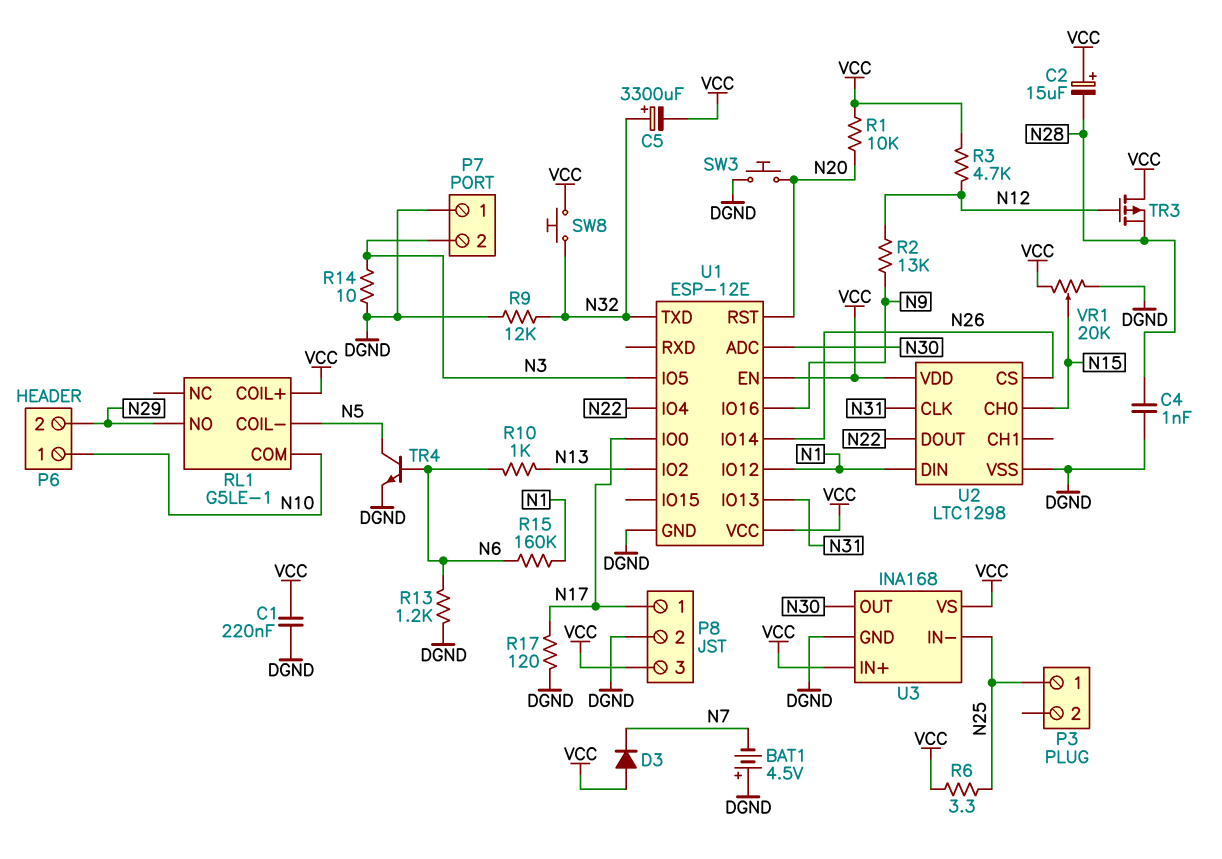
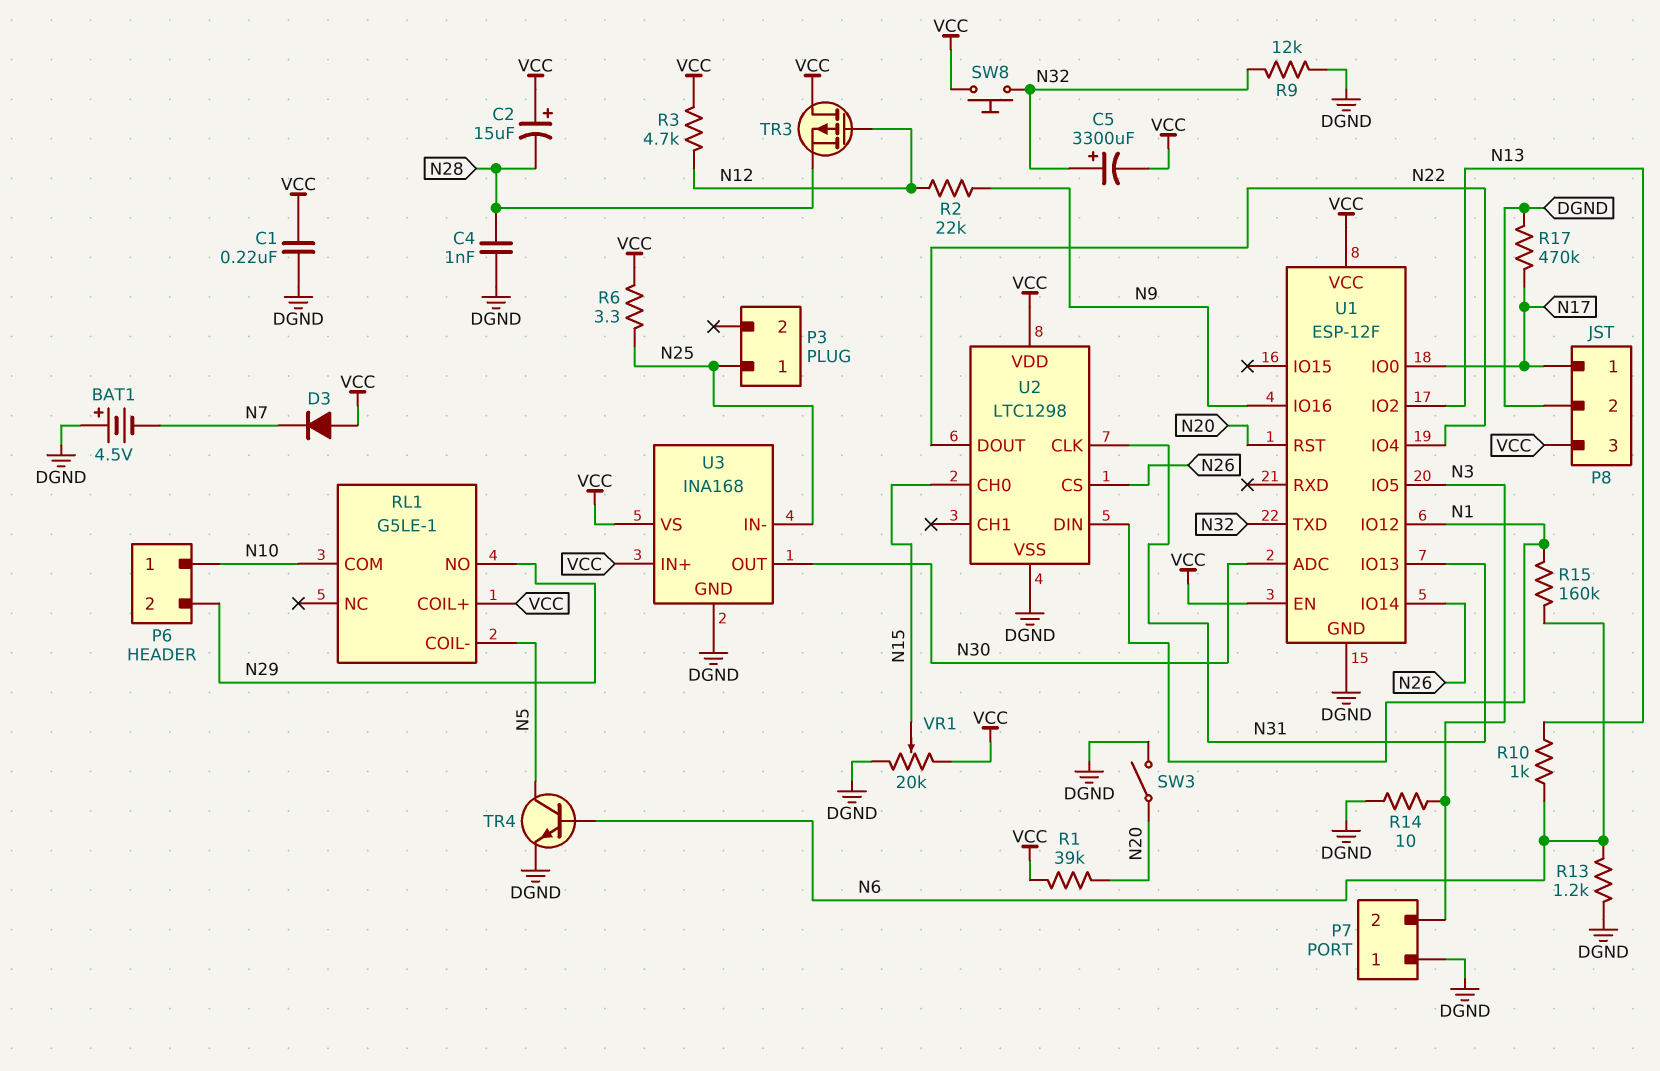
R1: 10k (N20, VCC) -> 39k (N20, VCC)
R2: 13k (N9, N12) -> 22k (N9, N12)
R17: 120 (DGND, N17) -> 470k (DGND, N17)
SW3: button (DGND, N20) -> switch (DGND, N20)
U1: ESP-12E -> ESP-12F

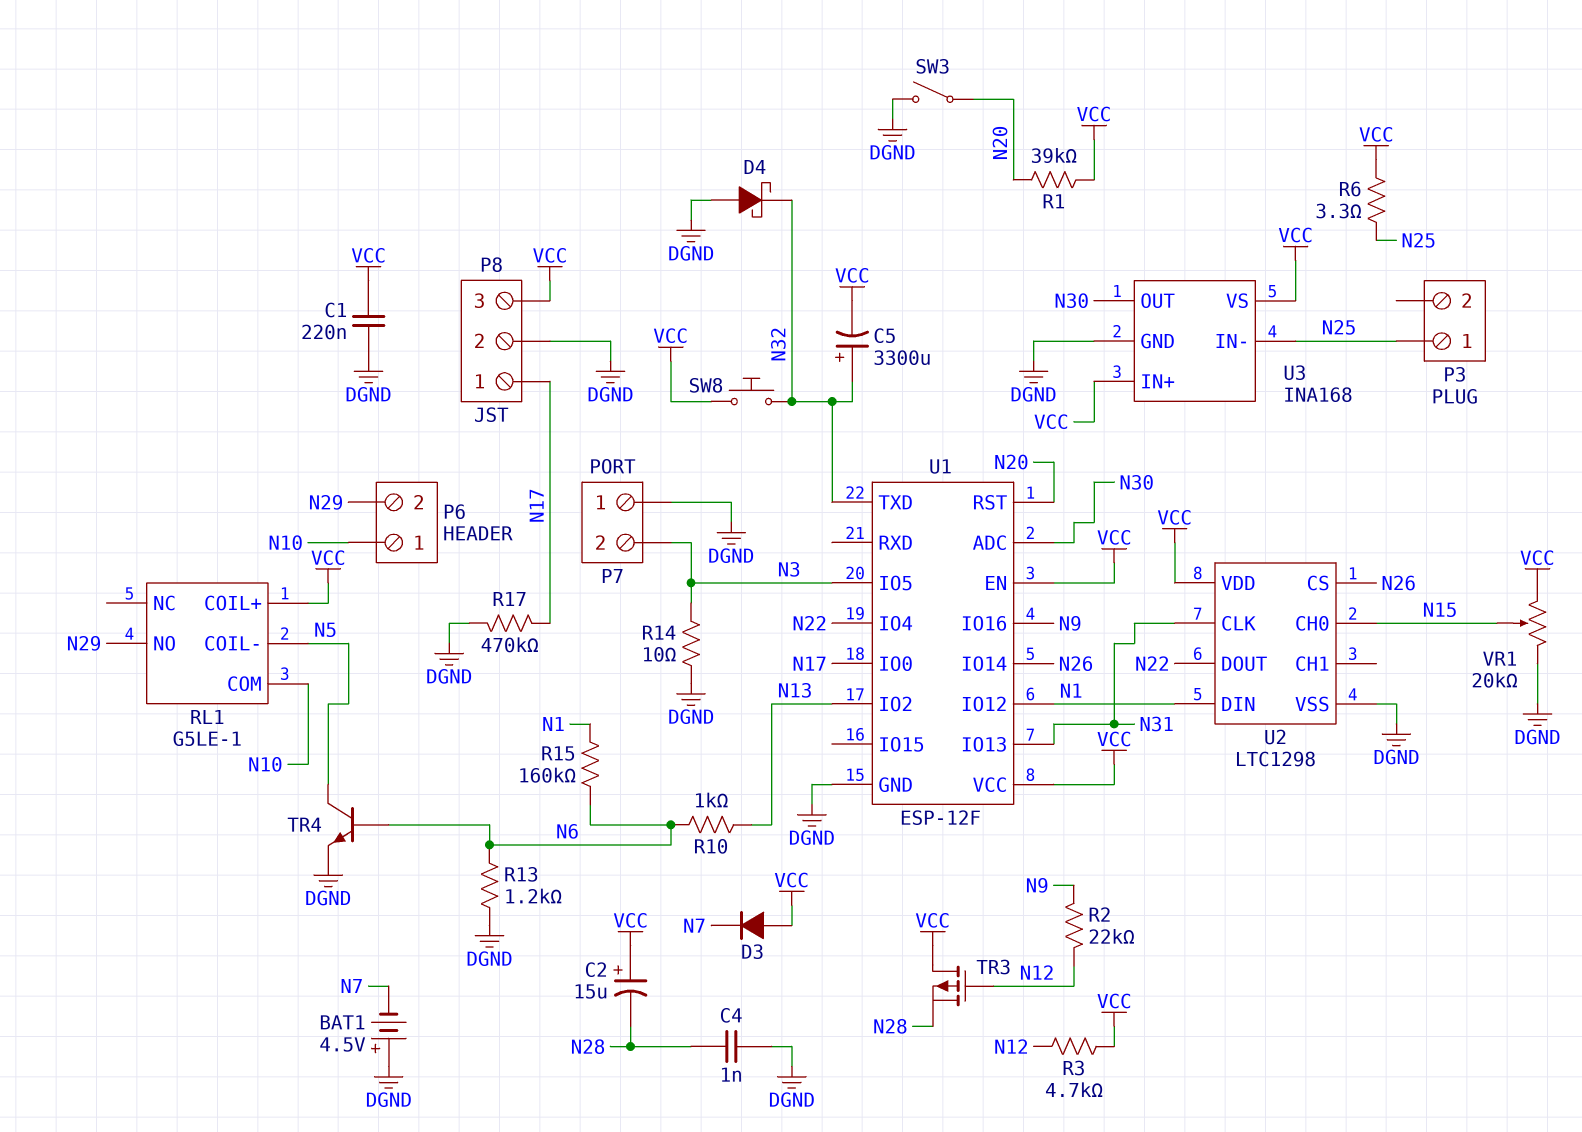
D4: none -> schottky (A DGND, K N32)
R9: 12k (DGND, N32) -> none

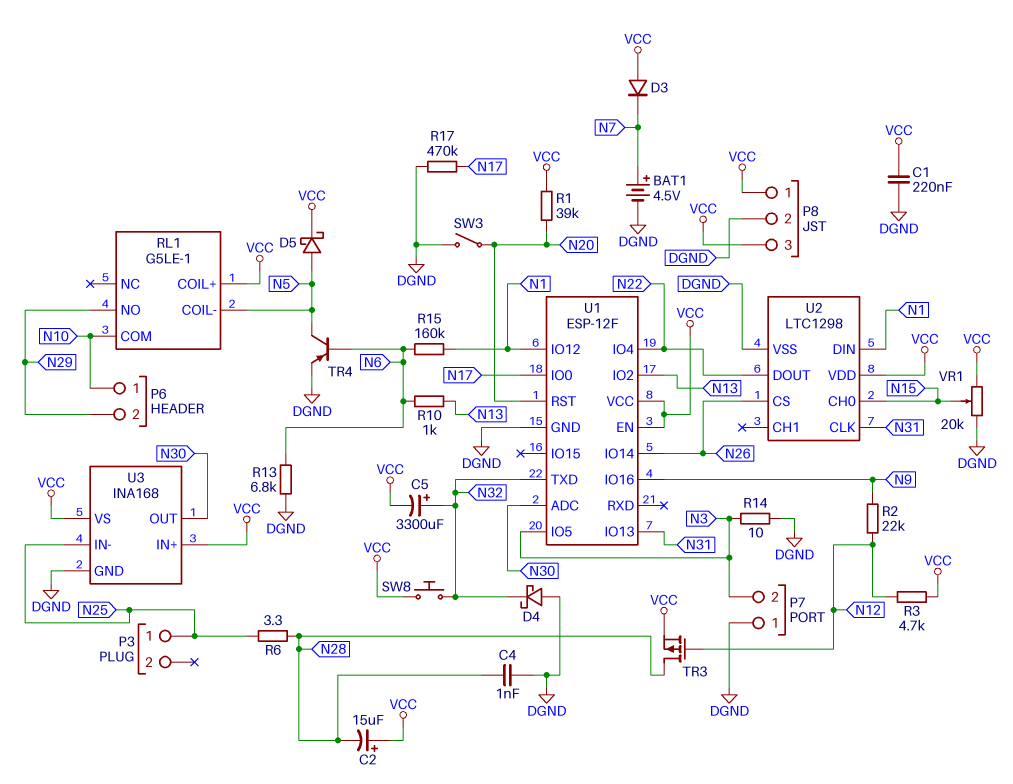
BAT1: 4.5V (plus DGND, minus N7) -> 4.5V (plus N7, minus DGND)
D5: none -> schottky (A N5, K VCC)
P8 pin 1: N17 -> VCC
R6: 3.3 (N25, VCC) -> 3.3 (N25, N28)
R13: 1.2k (DGND, N6) -> 6.8k (DGND, N6)
TR3: PMOS (G N12, D VCC, S N28) -> PMOS (G N12, D N28, S VCC)
TR4: NPN (B N6, C N5, E DGND) -> PNP (B N6, C N5, E DGND)

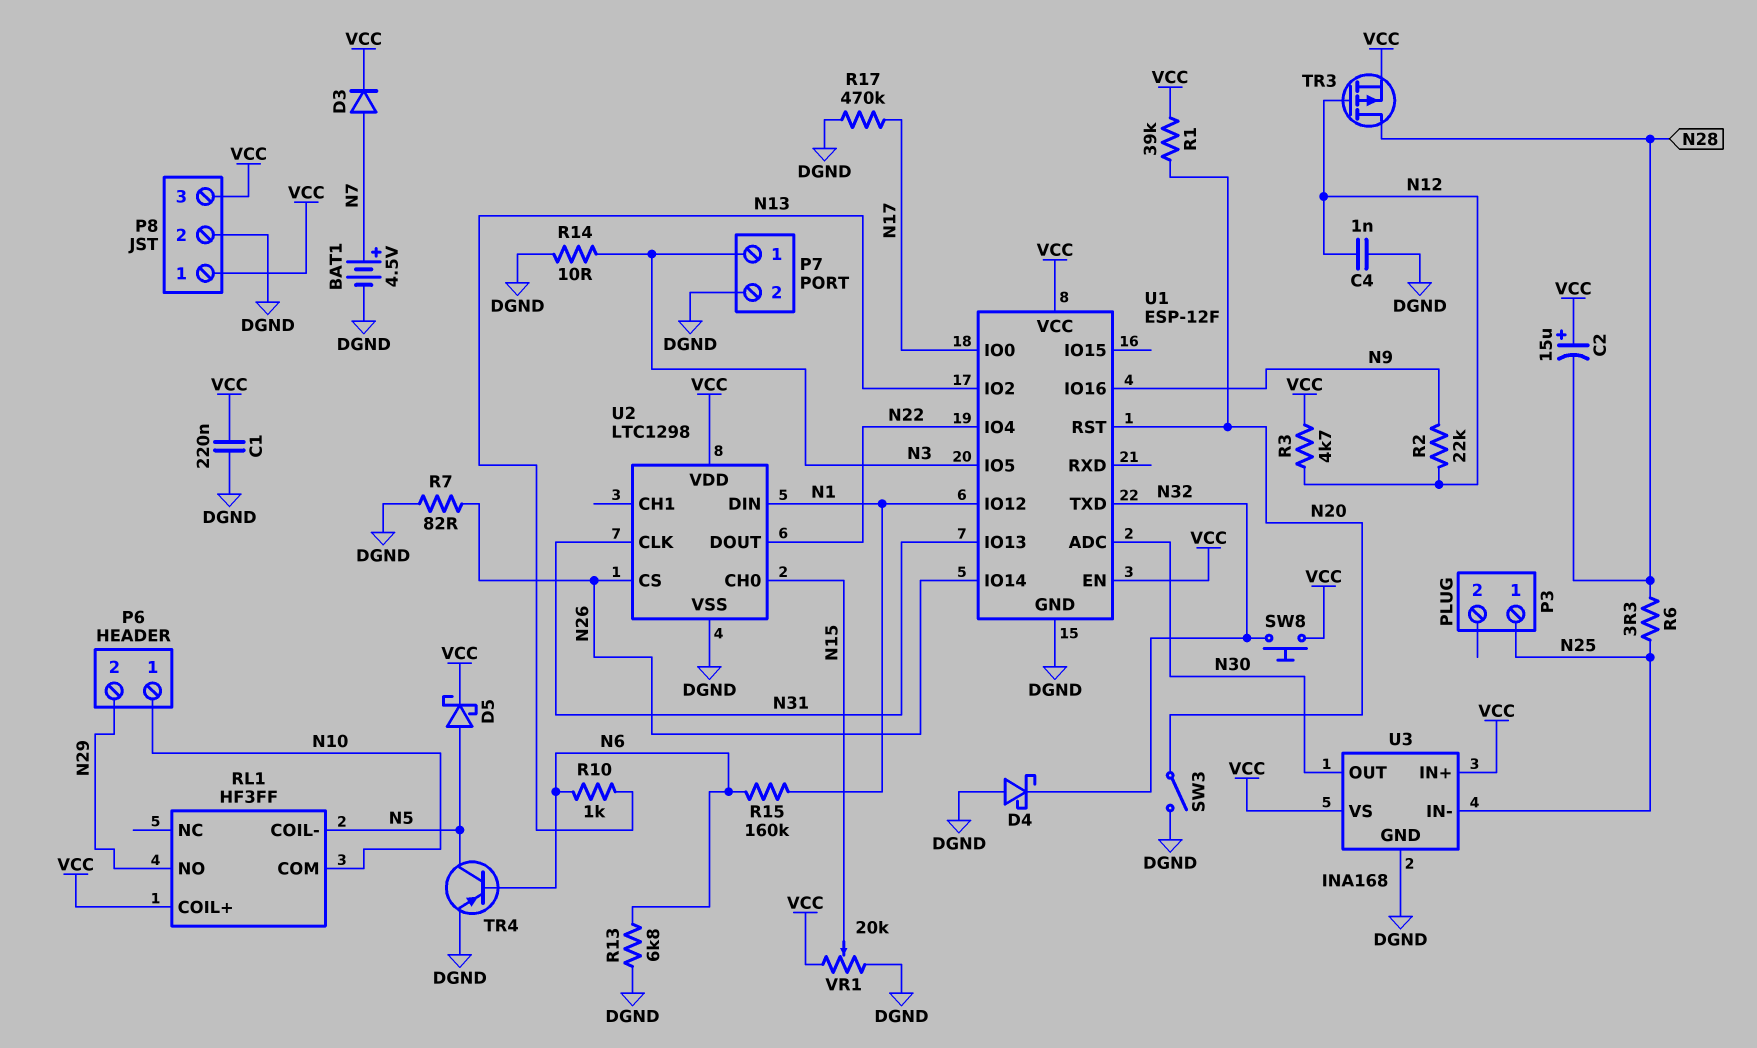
C4: 1nF (DGND, N28) -> 1nF (DGND, N12)
C5: 3300uF (plus N32, minus VCC) -> none
D3: diode (A VCC, K N7) -> diode (A N7, K VCC)
P7 pin 1: DGND -> N3
P7 pin 2: N3 -> DGND
R7: none -> 82 (DGND, N26)
RL1: G5LE-1 -> HF3FF

